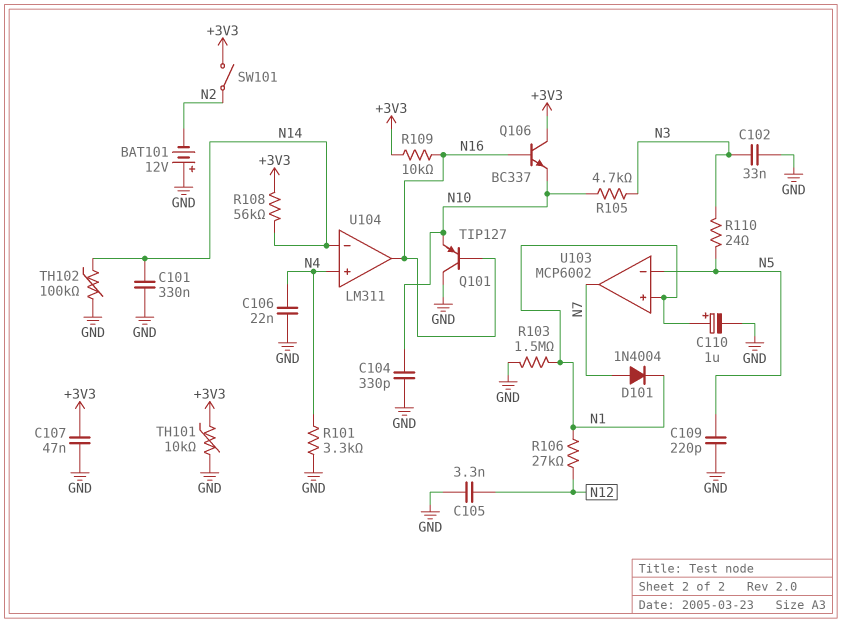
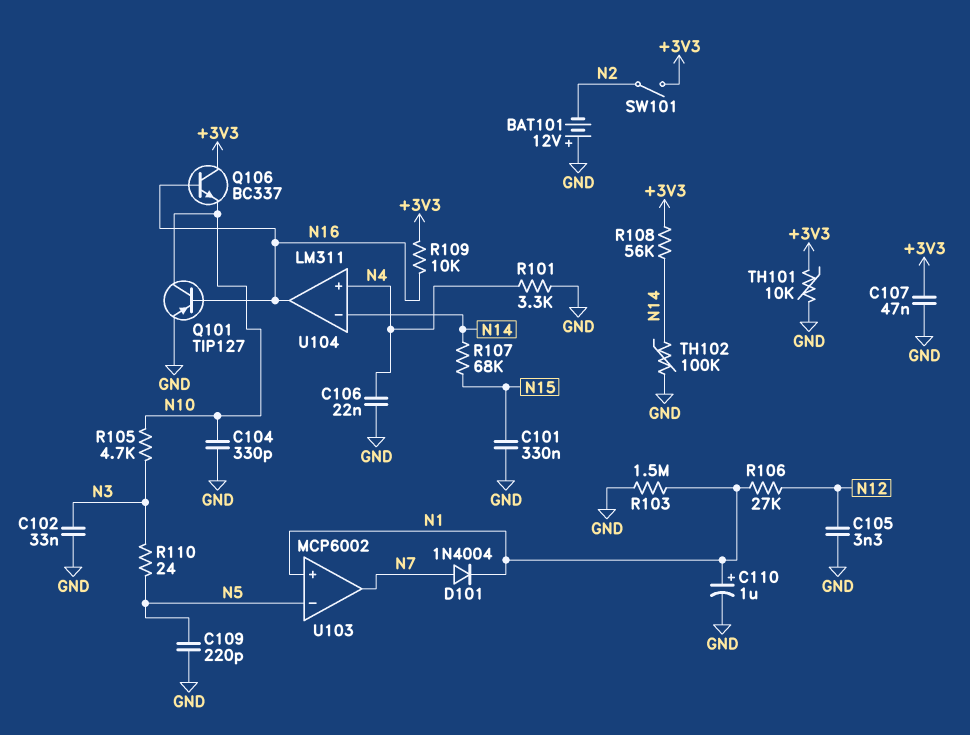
C101: 330nF (GND, N14) -> 330nF (GND, N15)
Q101: PNP TIP127 (B N16, C GND, E N10) -> PNP TIP127 (B N16, C N10, E GND)
R107: none -> 68k (N14, N15)

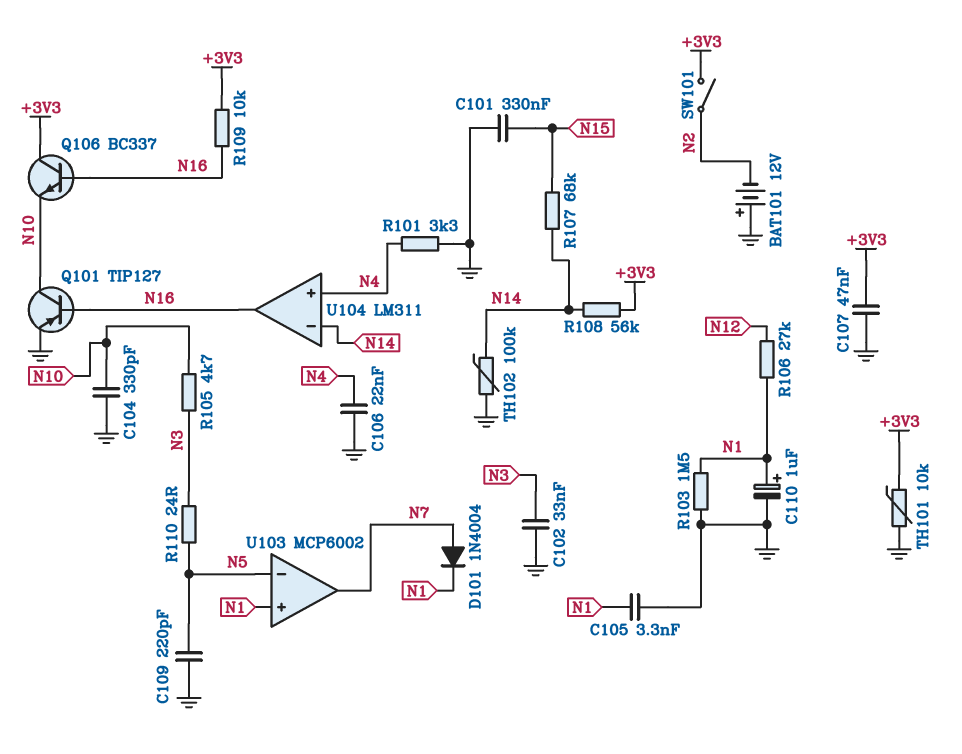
C105: 3.3nF (GND, N12) -> 3.3nF (GND, N1)

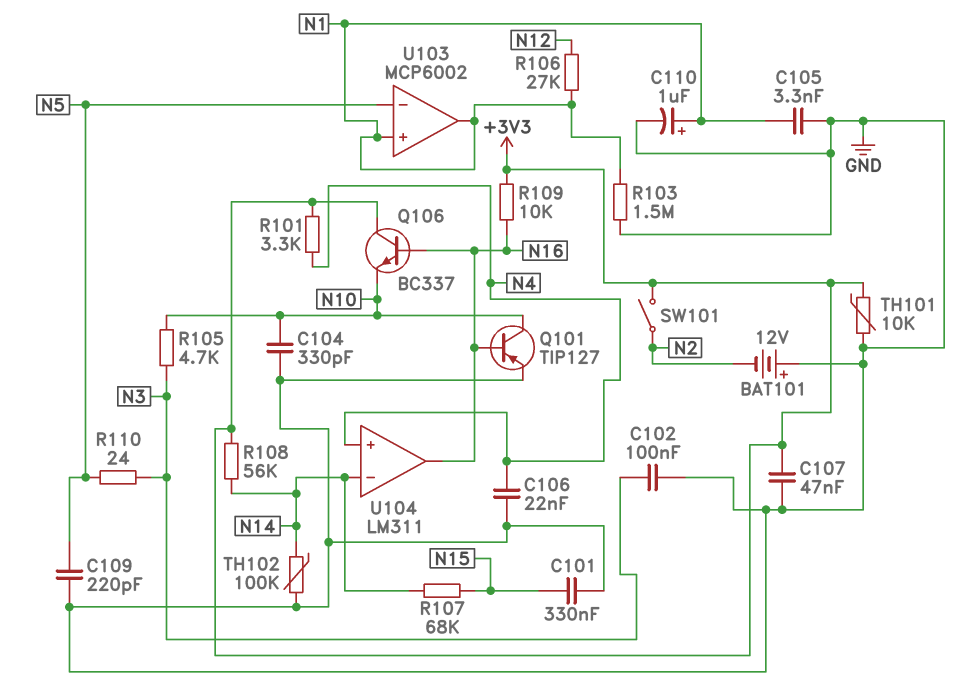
C102: 33nF (GND, N3) -> 100nF (GND, N3)
D101: diode 1N4004 (A N7, K N1) -> none
R101: 3.3k (GND, N4) -> 3.3k (+3V3, N4)
U103 pin out: N7 -> N1

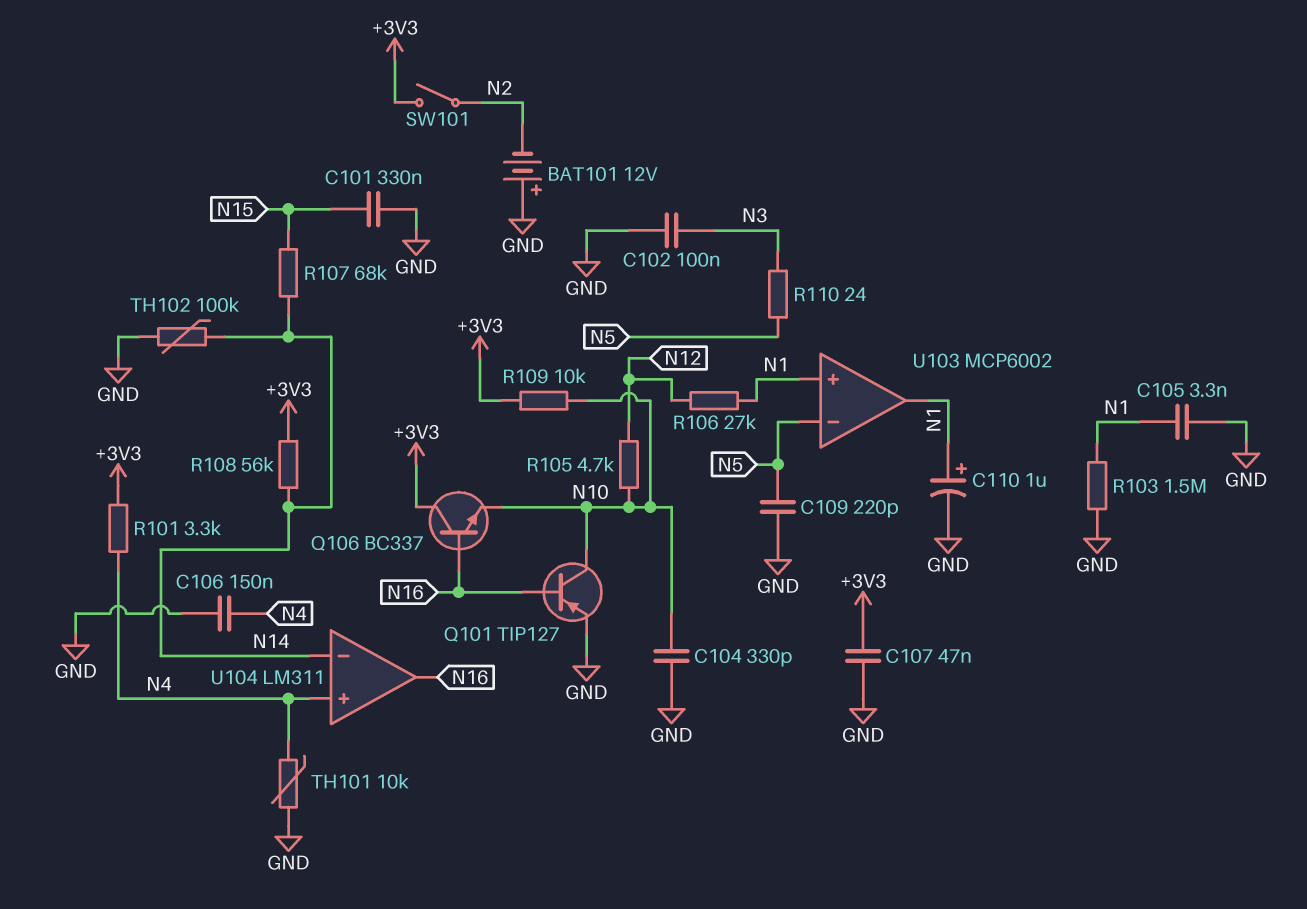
C106: 22nF (GND, N4) -> 150nF (GND, N4)
R105: 4.7k (N3, N10) -> 4.7k (N10, N12)
R109: 10k (+3V3, N16) -> 10k (+3V3, N10)
TH101: 10k (+3V3, GND) -> 10k (GND, N4)

